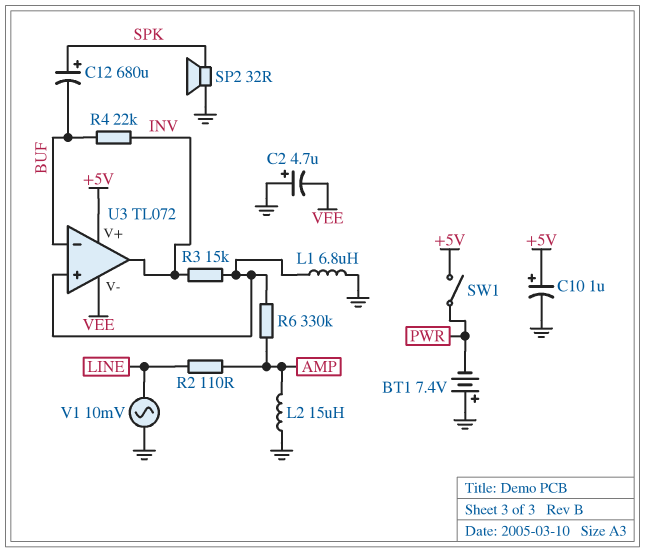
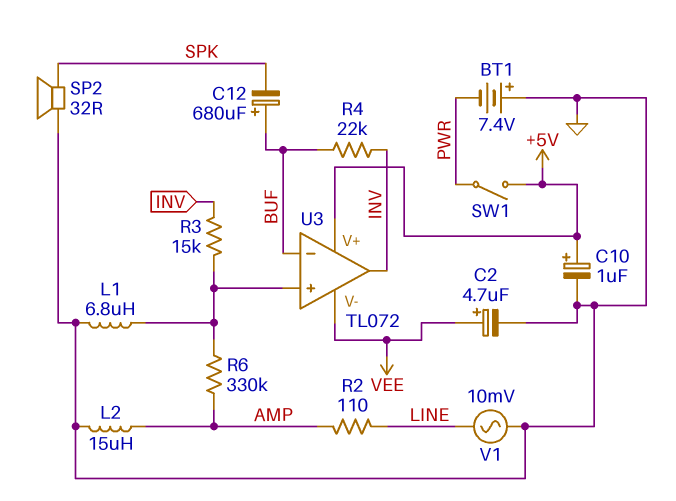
C2: 4.7uF (plus GND, minus VEE) -> 4.7uF (plus VEE, minus GND)
C12: 680uF (plus SPK, minus BUF) -> 680uF (plus BUF, minus SPK)

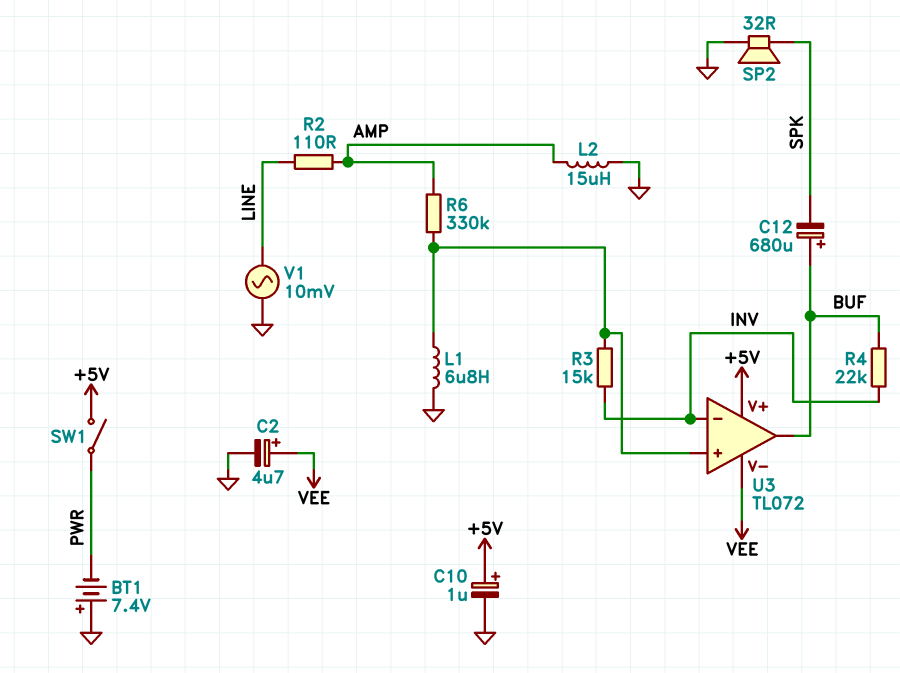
U3 pin in-: BUF -> INV
U3 pin out: INV -> BUF

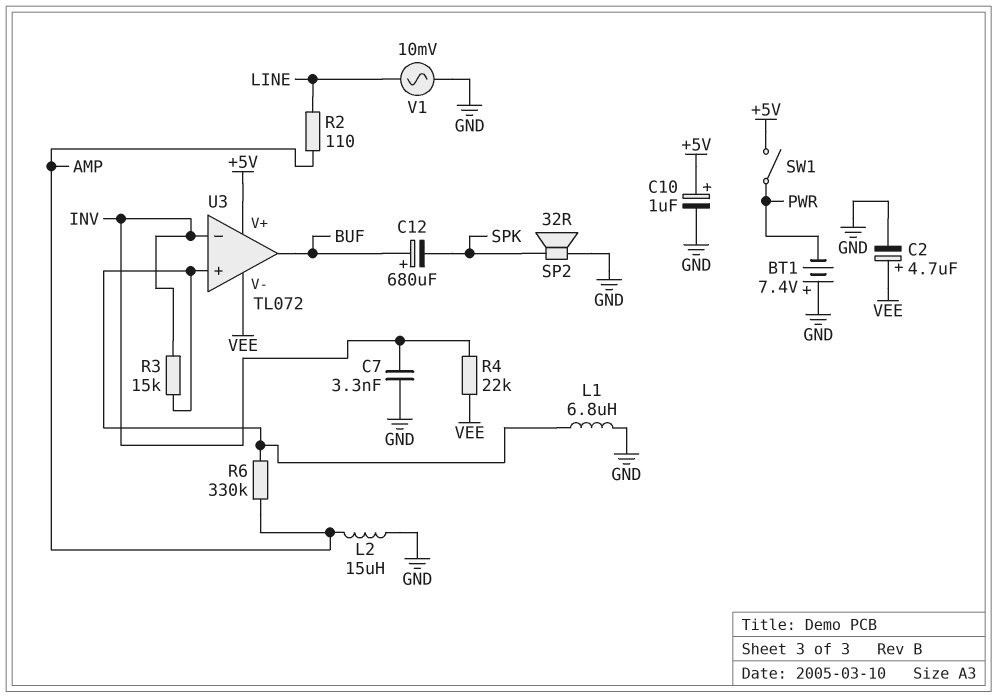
C7: none -> 3.3nF (GND, INV)
R4: 22k (BUF, INV) -> 22k (INV, VEE)

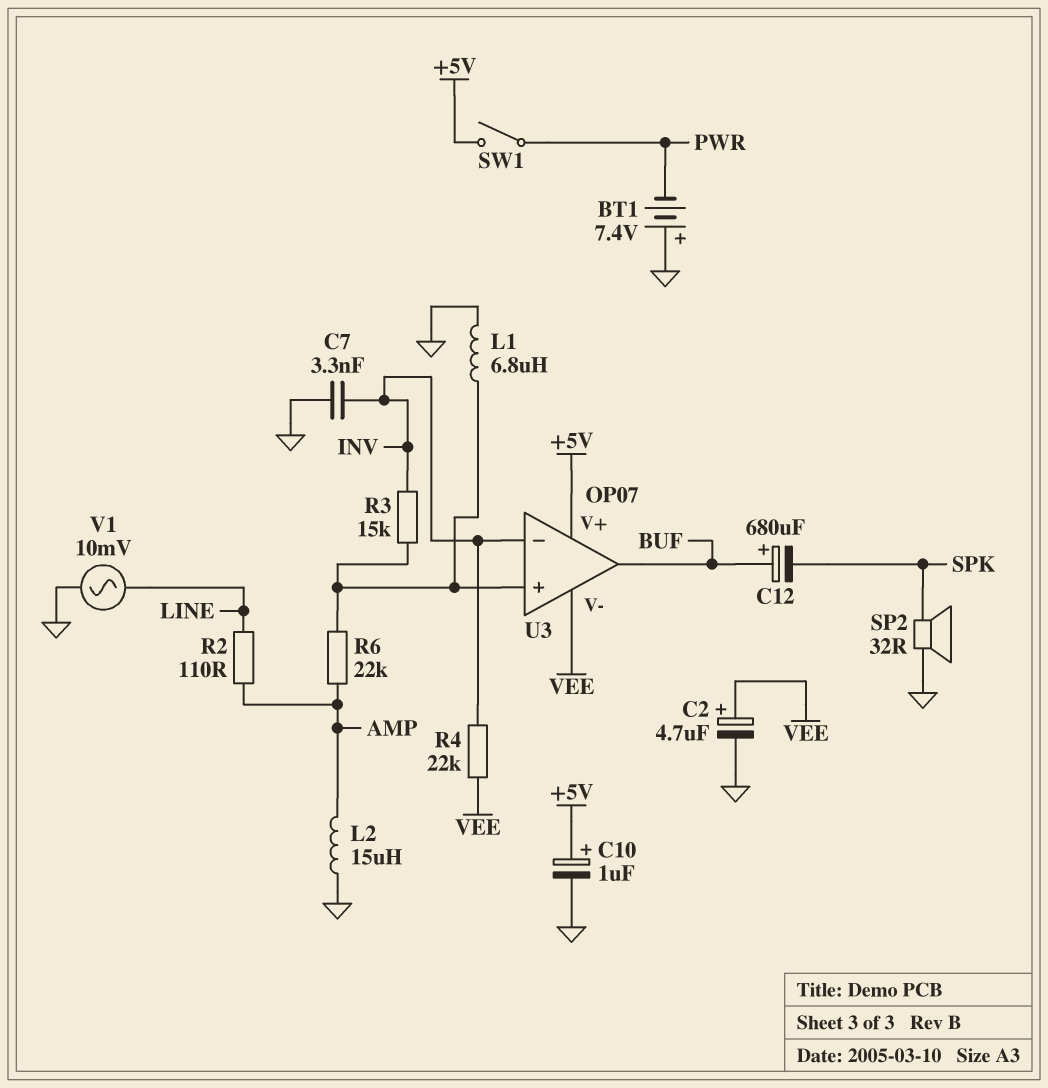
R6: 330k (AMP, U3/in+) -> 22k (AMP, U3/in+)
U3: TL072 -> OP07

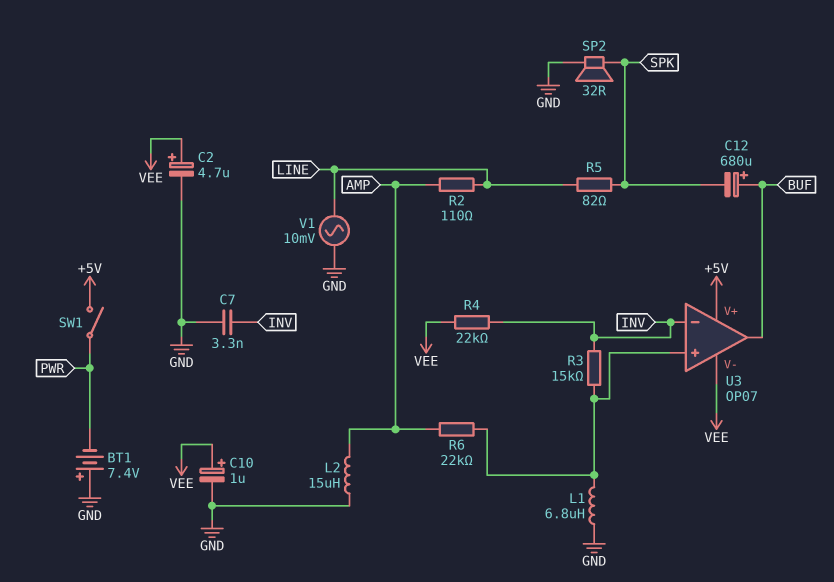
C10: 1uF (plus +5V, minus GND) -> 1uF (plus VEE, minus GND)
R5: none -> 82 (LINE, SPK)

